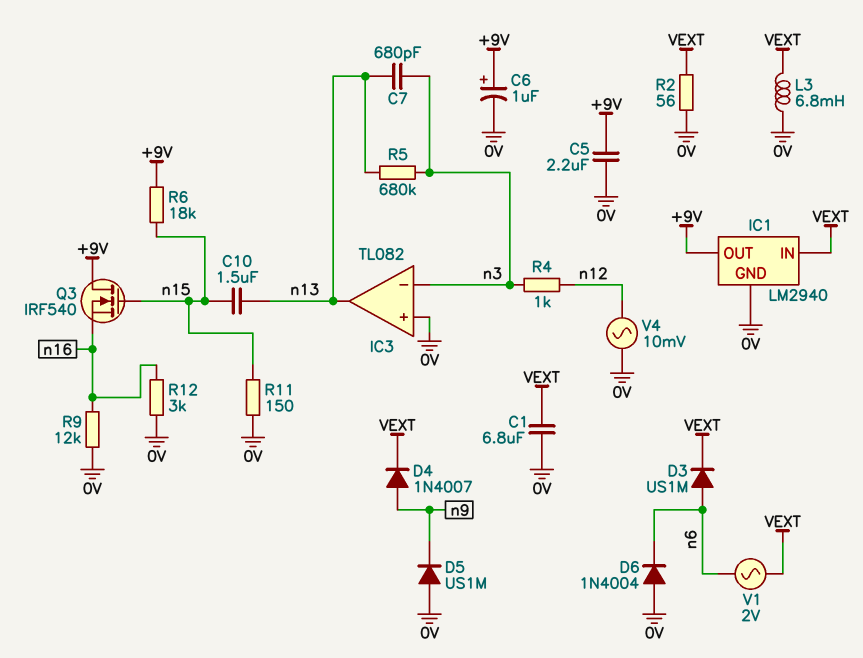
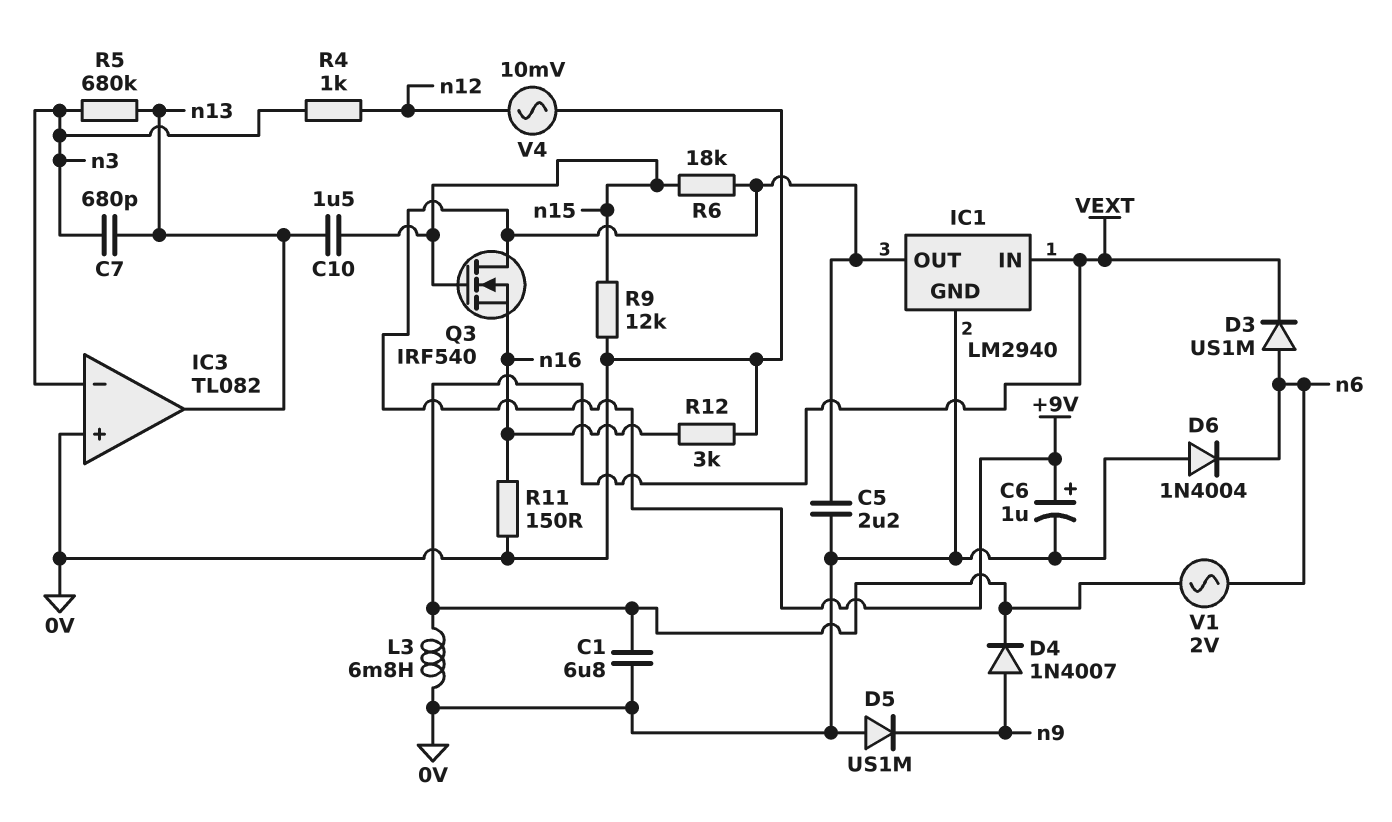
R2: 56 (0V, VEXT) -> none
R9: 12k (0V, n16) -> 12k (0V, n15)
R11: 150 (0V, n15) -> 150 (0V, n16)

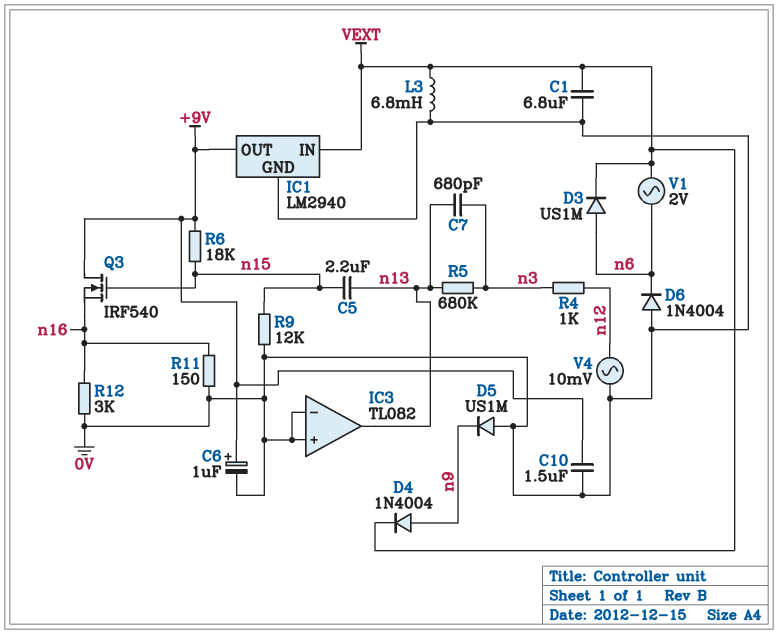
C5: 2.2uF (+9V, 0V) -> 2.2uF (n13, n15)
C10: 1.5uF (n13, n15) -> 1.5uF (+9V, 0V)
D4: diode 1N4007 (A n9, K VEXT) -> diode 1N4004 (A n9, K VEXT)
IC3 pin in-: n3 -> 0V

